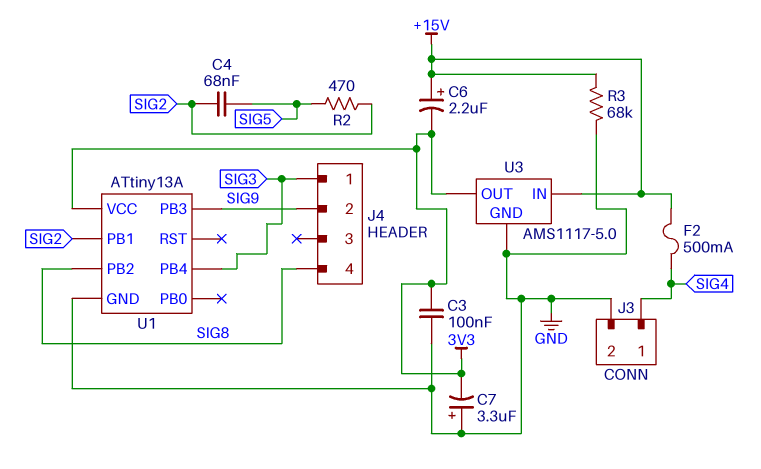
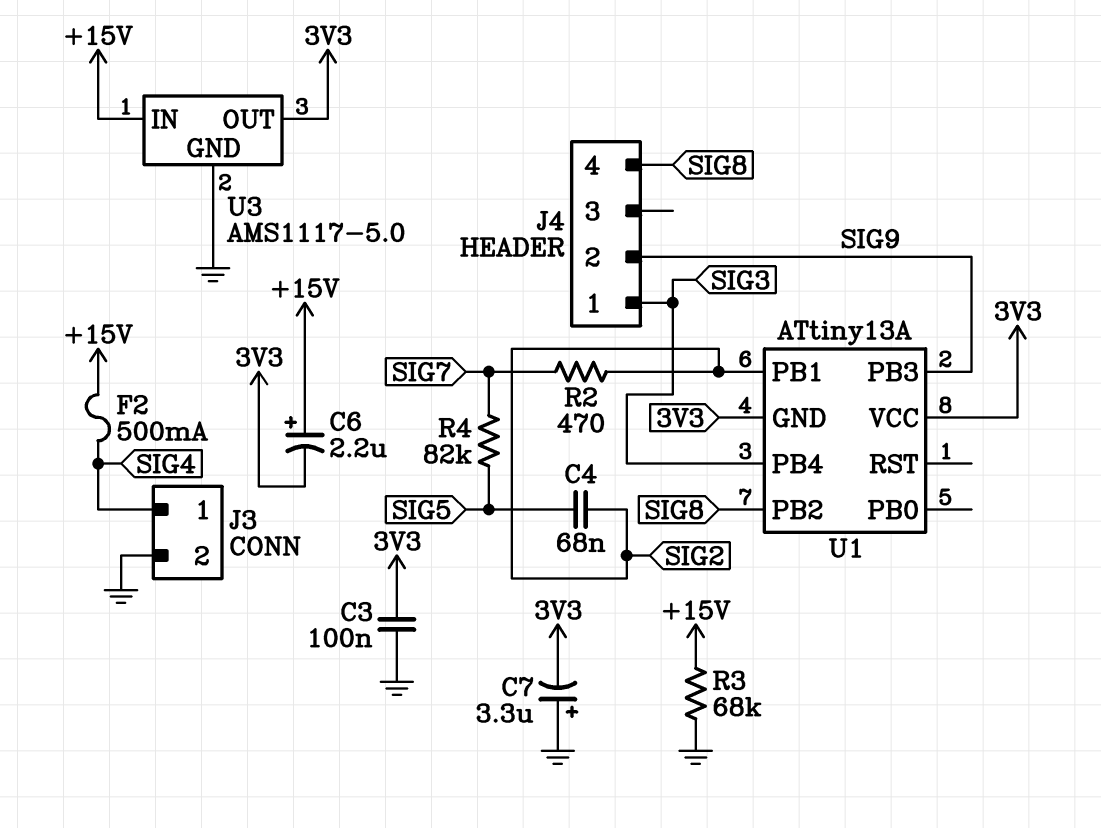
R2: 470 (SIG2, SIG5) -> 470 (SIG2, SIG7)
R4: none -> 82k (SIG5, SIG7)
U1 pin GND: GND -> 3V3

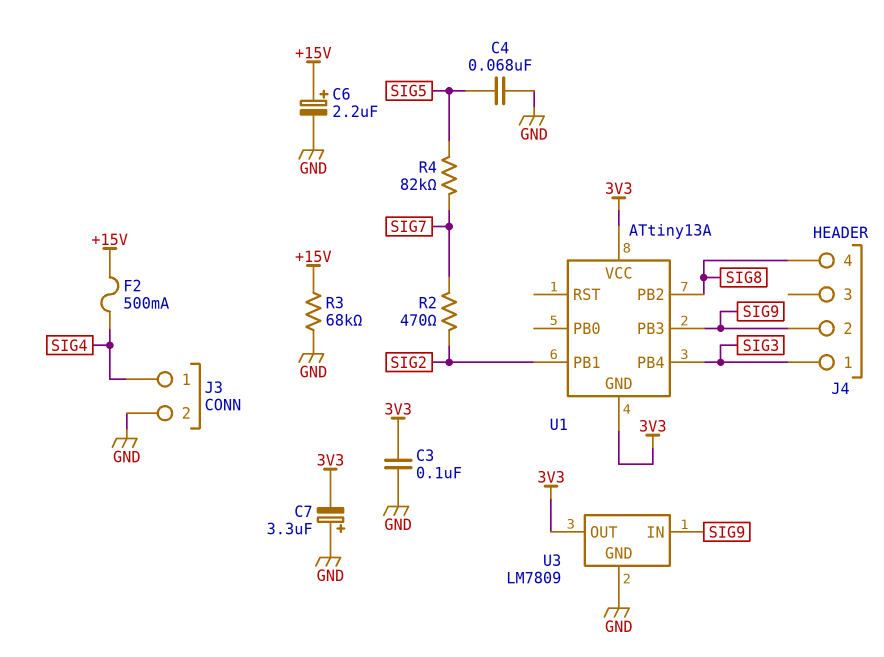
C4: 68nF (SIG2, SIG5) -> 68nF (GND, SIG5)
C6: 2.2uF (plus +15V, minus 3V3) -> 2.2uF (plus +15V, minus GND)
U3: AMS1117-5.0 -> LM7809
U3 pin IN: +15V -> SIG9

